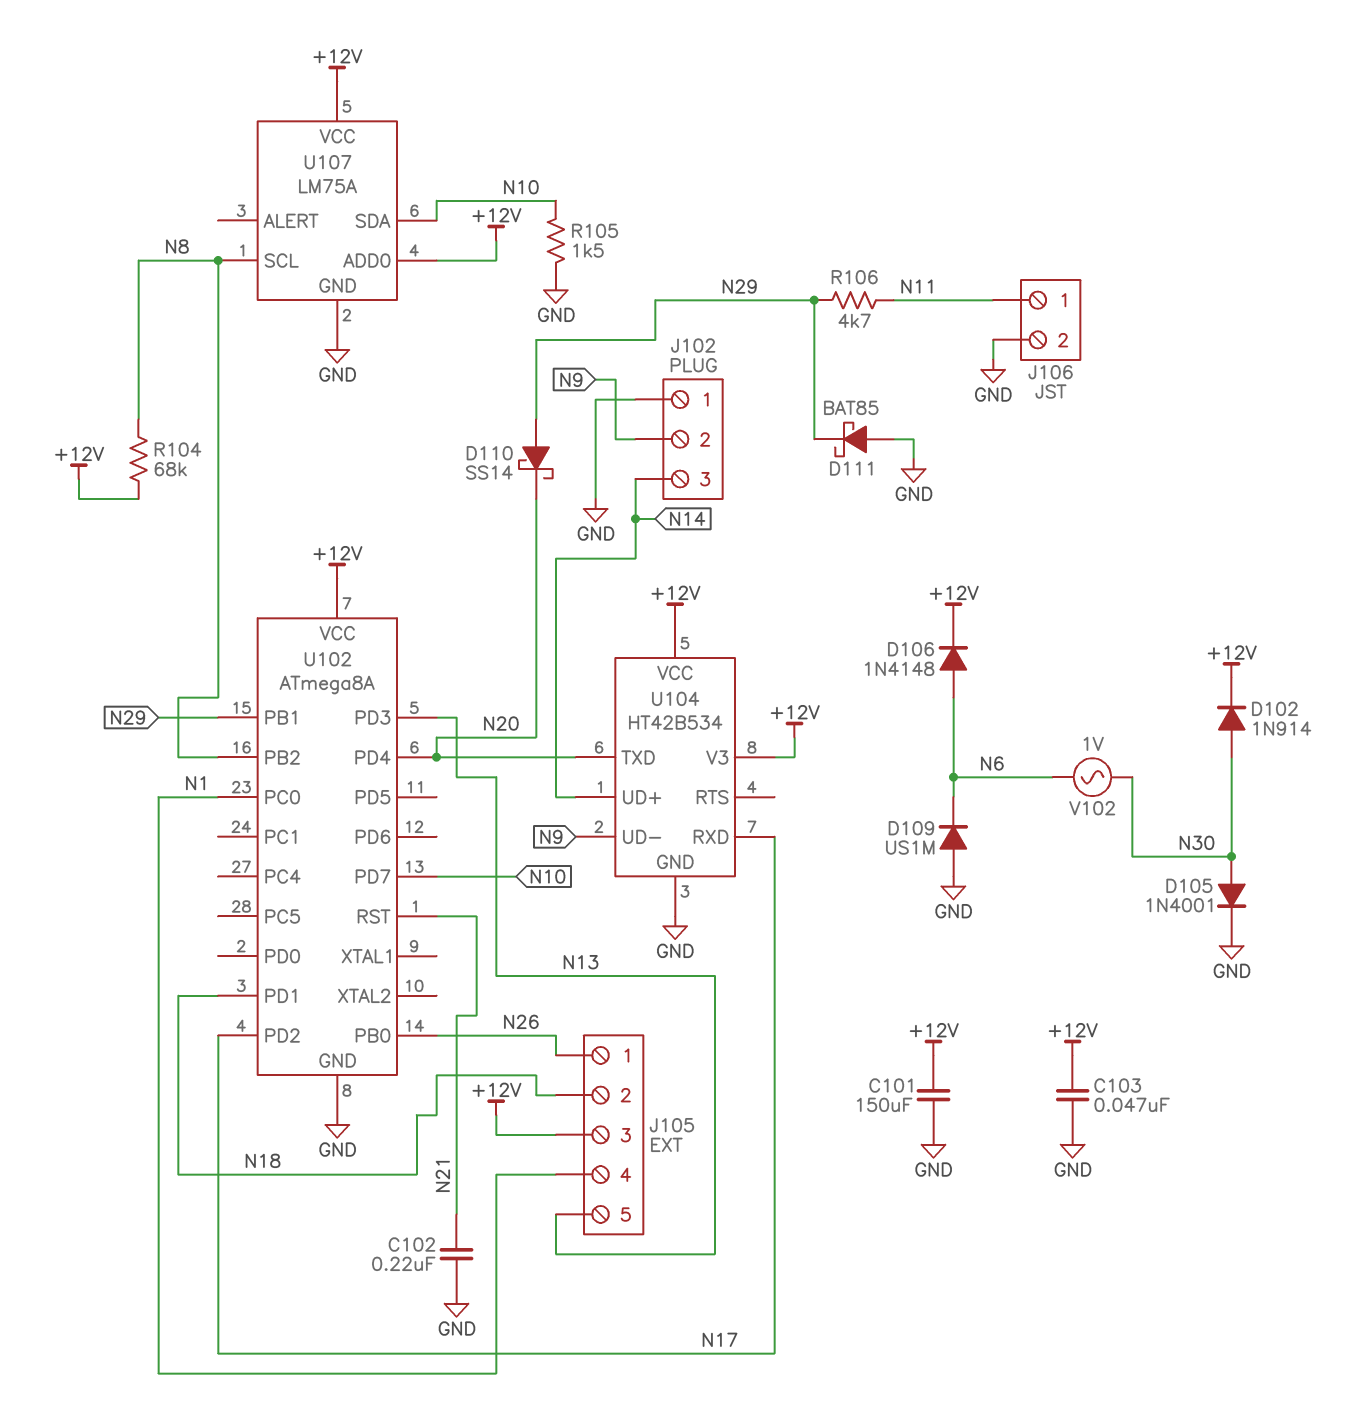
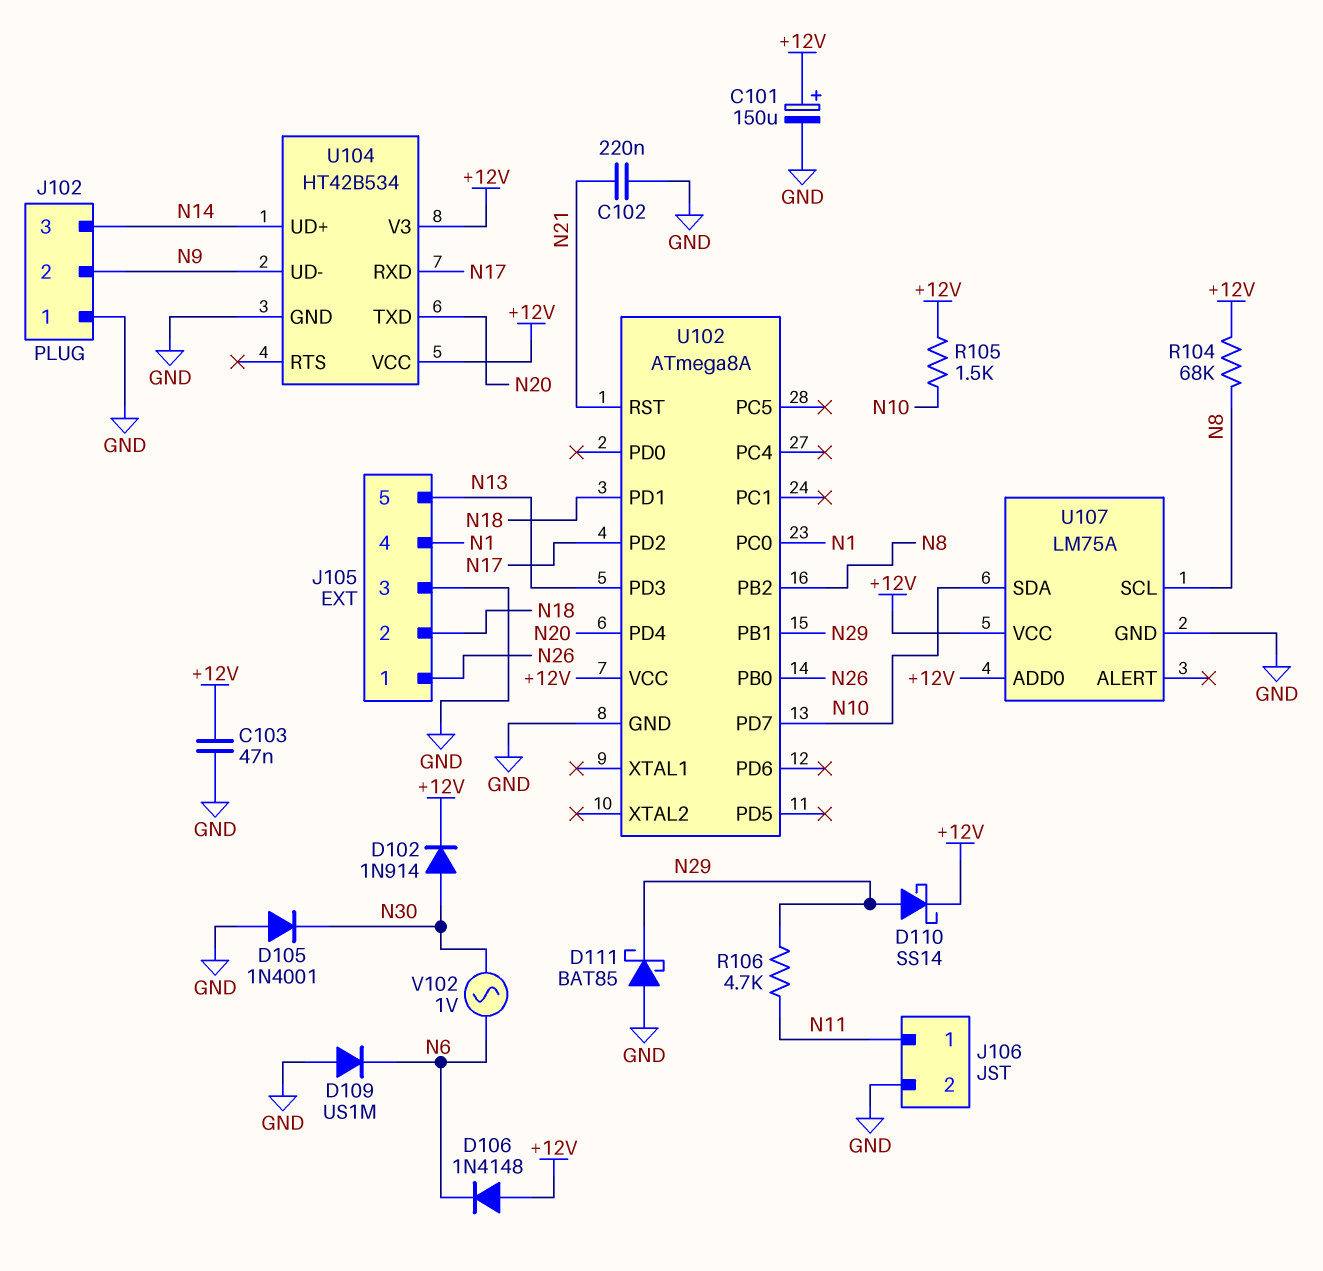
C101: 150uF (+12V, GND) -> 150uF (plus +12V, minus GND)
D105: diode 1N4001 (A N30, K GND) -> diode 1N4001 (A GND, K N30)
D106: diode 1N4148 (A N6, K +12V) -> diode 1N4148 (A +12V, K N6)
D110: schottky SS14 (A N29, K N20) -> schottky SS14 (A N29, K +12V)
J105 pin 3: +12V -> GND
R105: 1.5k (GND, N10) -> 1.5k (+12V, N10)

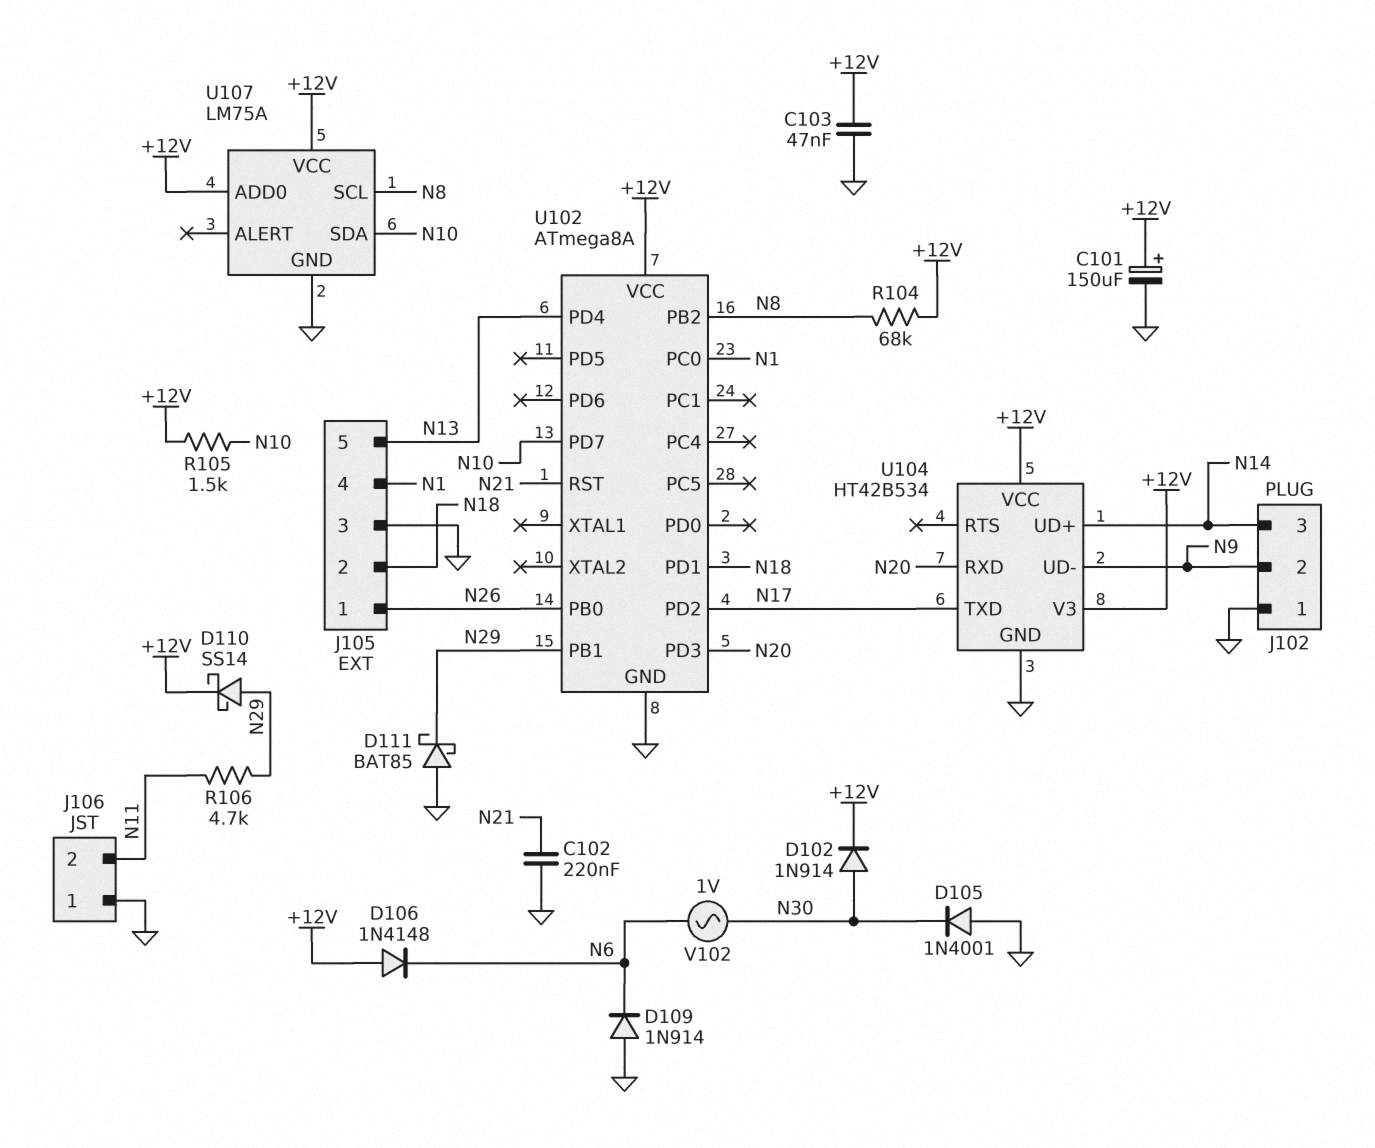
D109: diode US1M (A GND, K N6) -> diode 1N914 (A GND, K N6)
J106 pin 1: N11 -> GND
J106 pin 2: GND -> N11
U102 pin PD3: N13 -> N20
U102 pin PD4: N20 -> N13
U104 pin RXD: N17 -> N20
U104 pin TXD: N20 -> N17

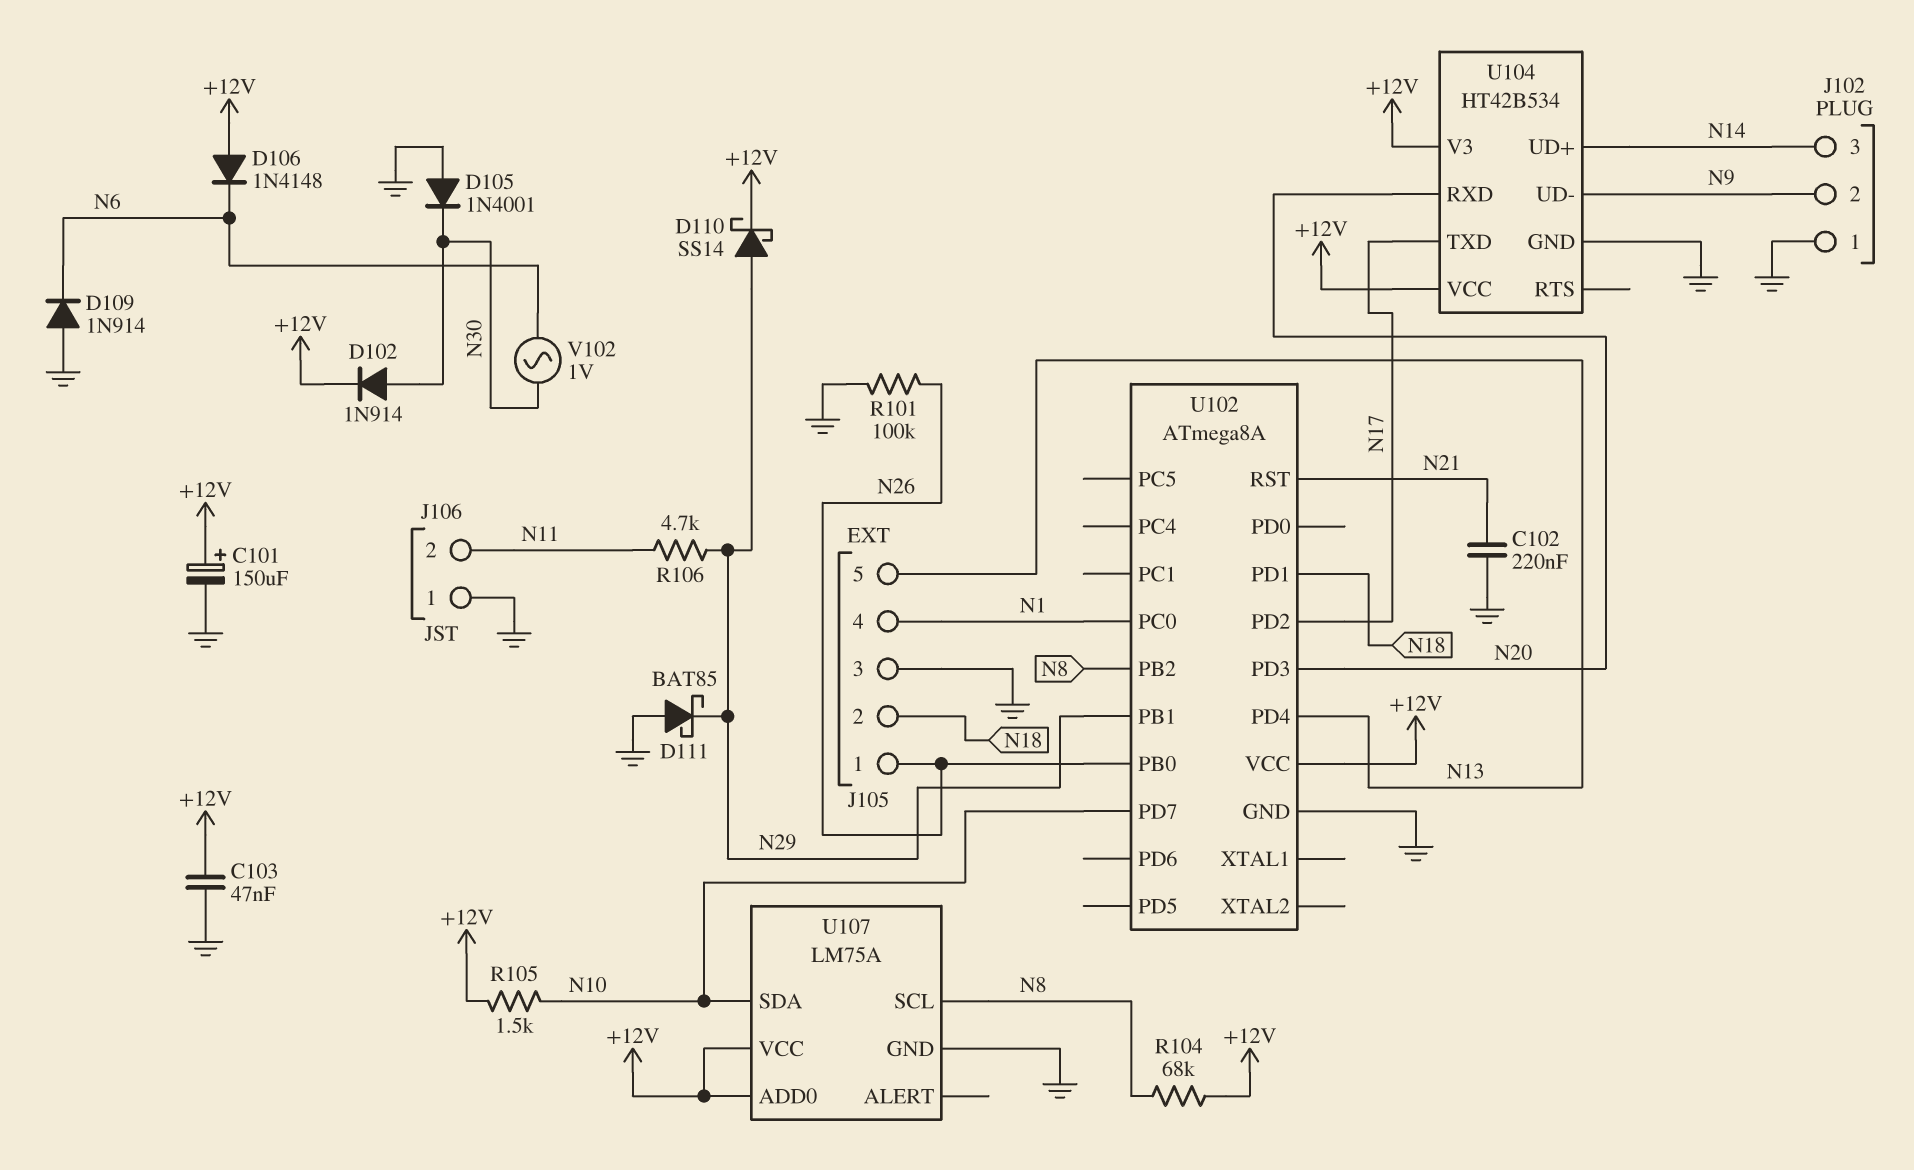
R101: none -> 100k (GND, N26)

